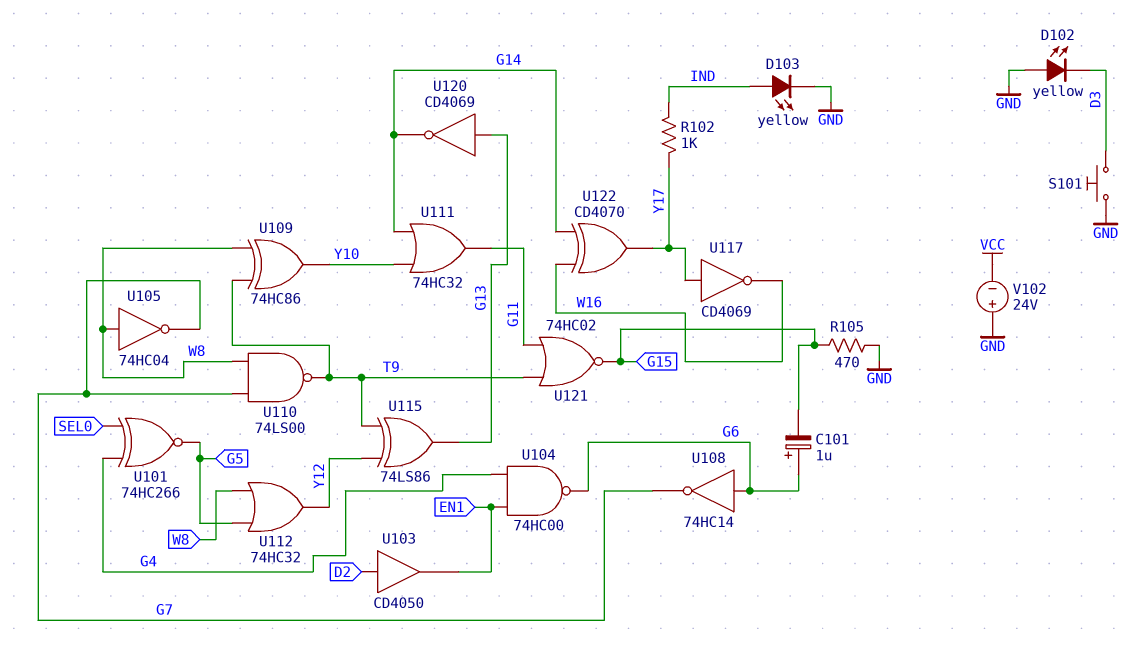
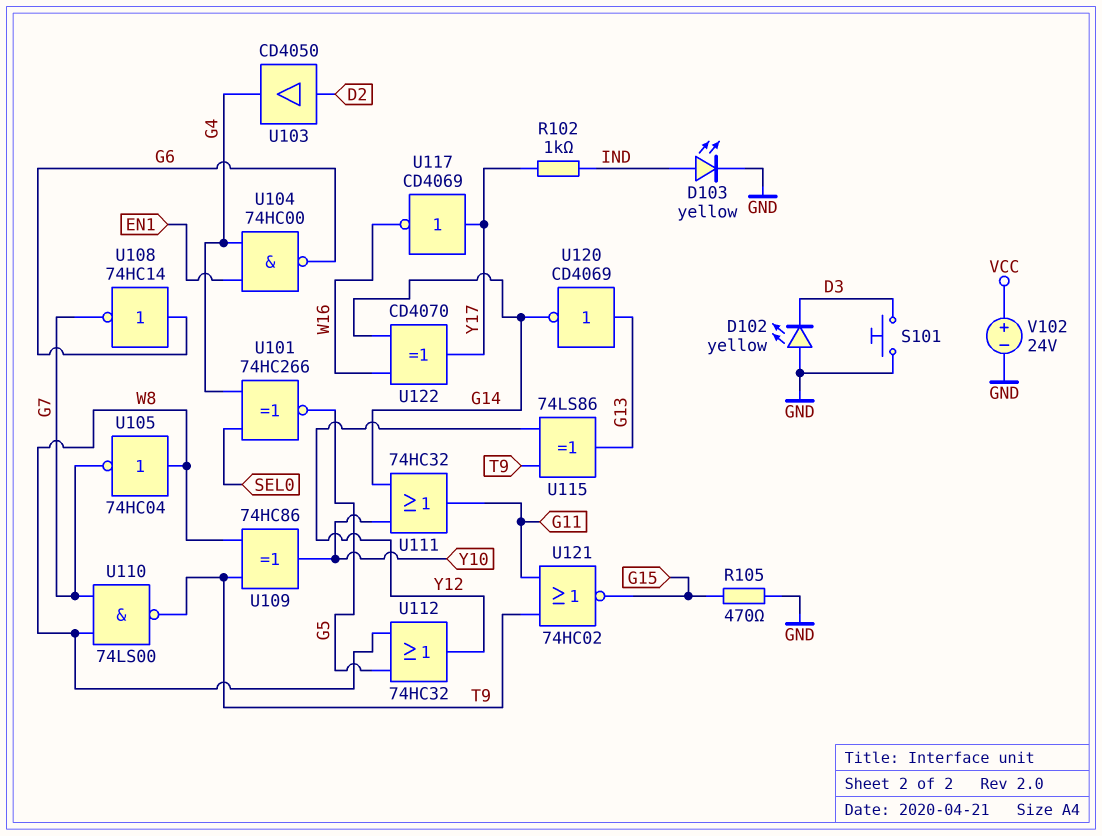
C101: 1uF (plus G6, minus G15) -> none
U103: buffer CD4050 (in D2, out EN1) -> buffer CD4050 (in D2, out G4)
V102: 24V (plus GND, minus VCC) -> 24V (plus VCC, minus GND)

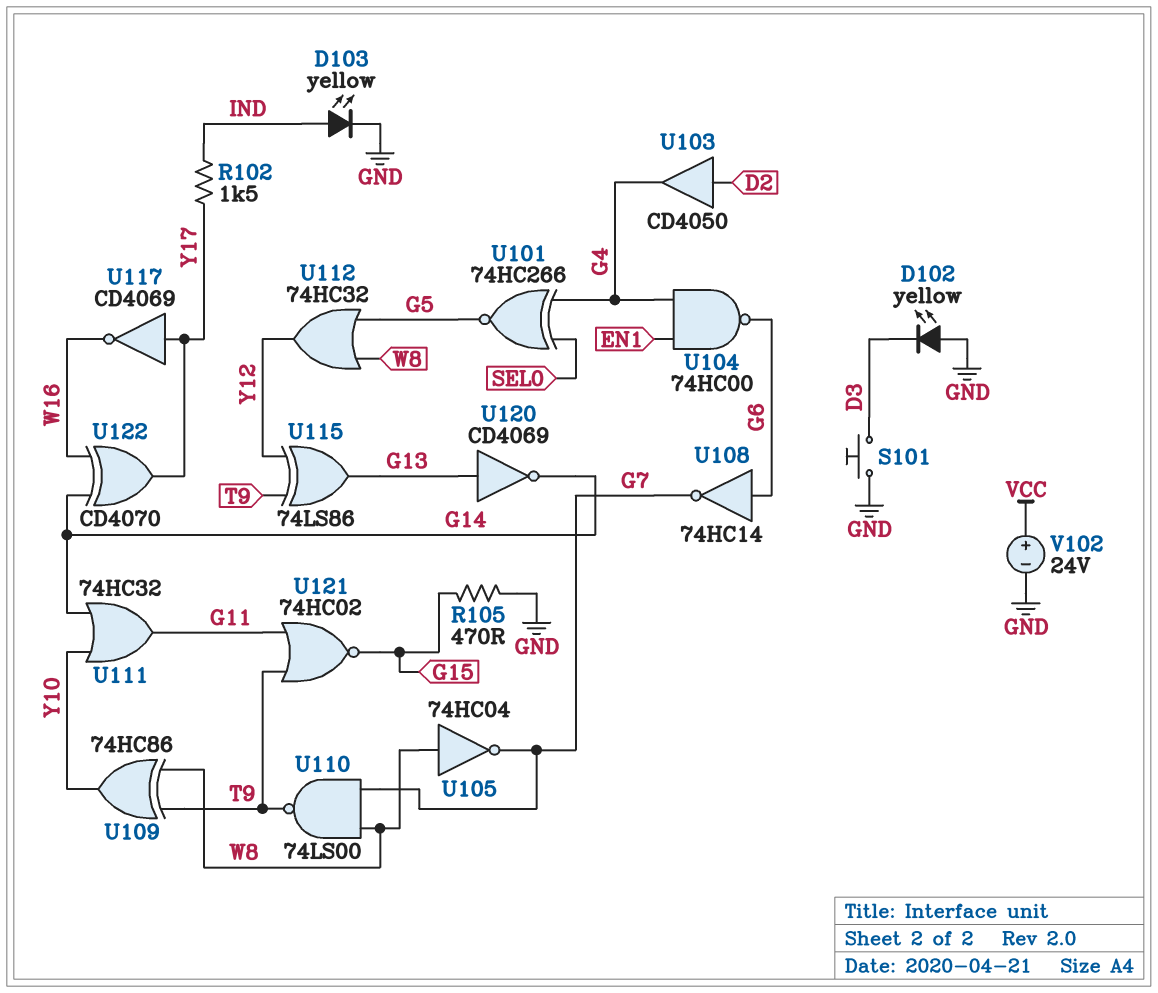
R102: 1k (IND, Y17) -> 1.5k (IND, Y17)

